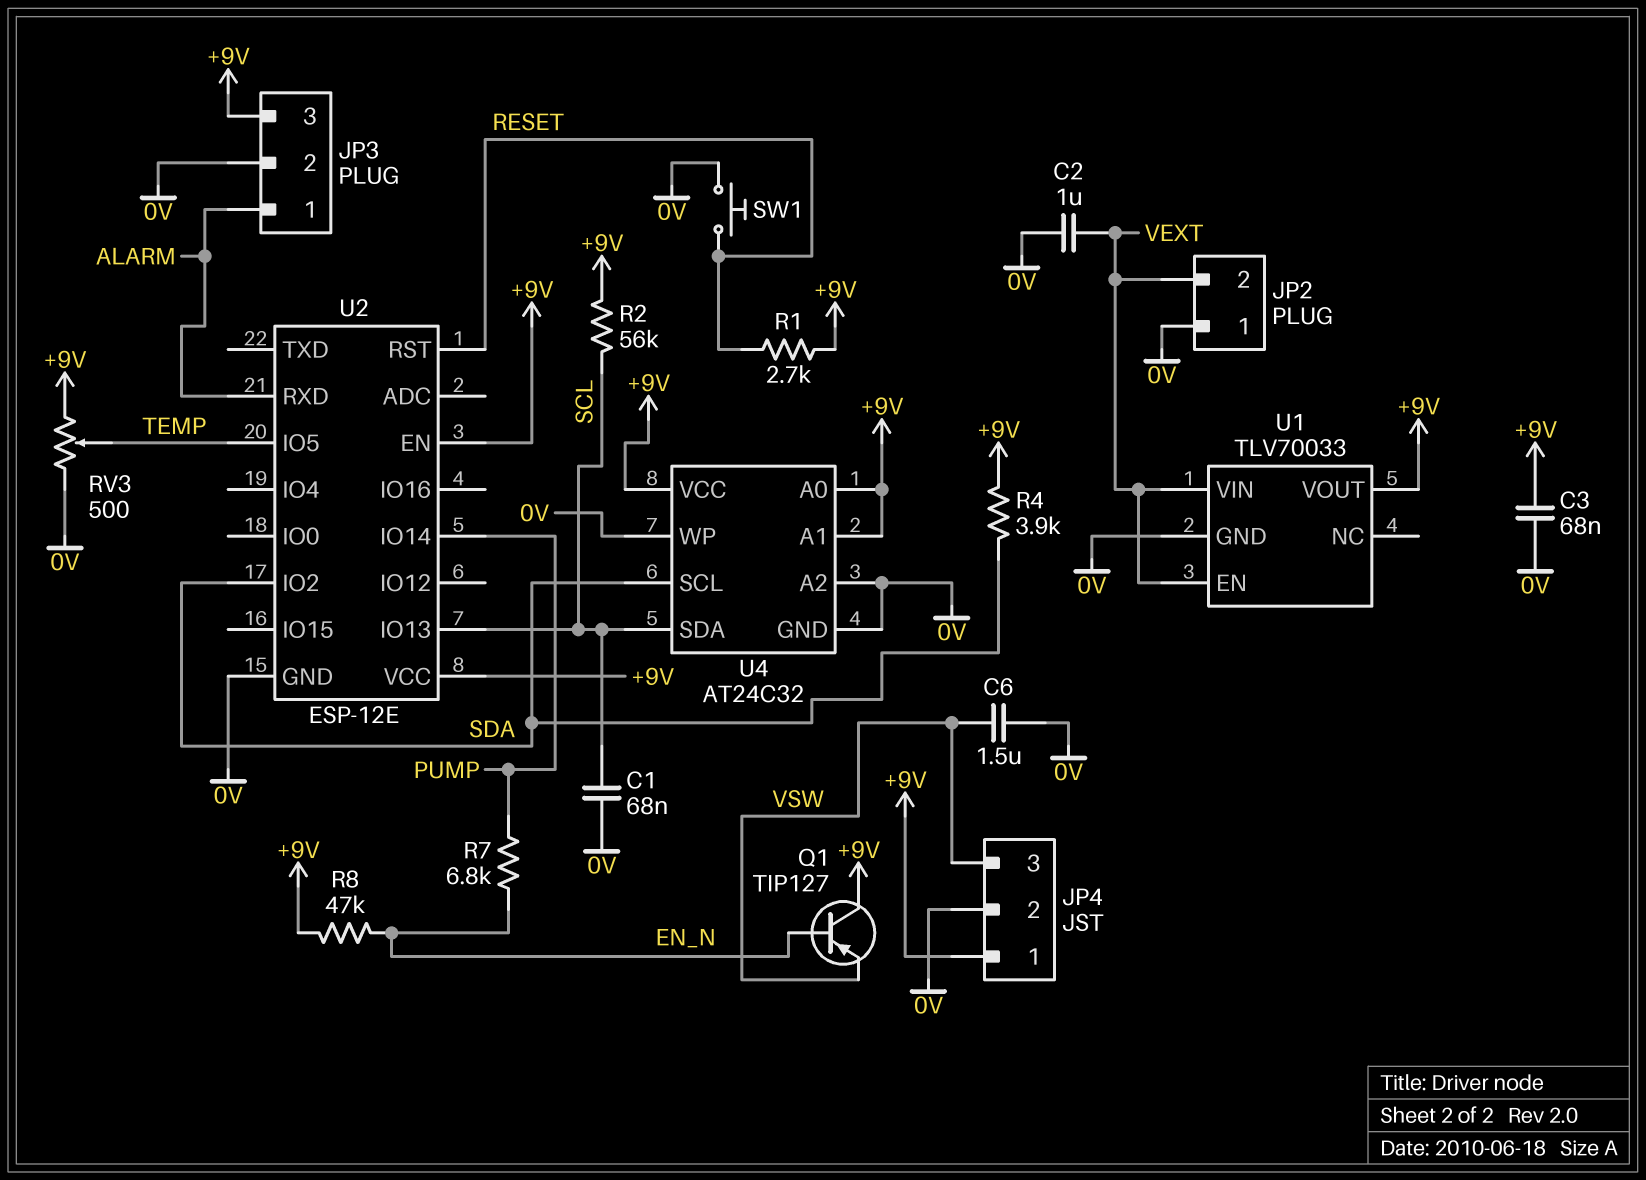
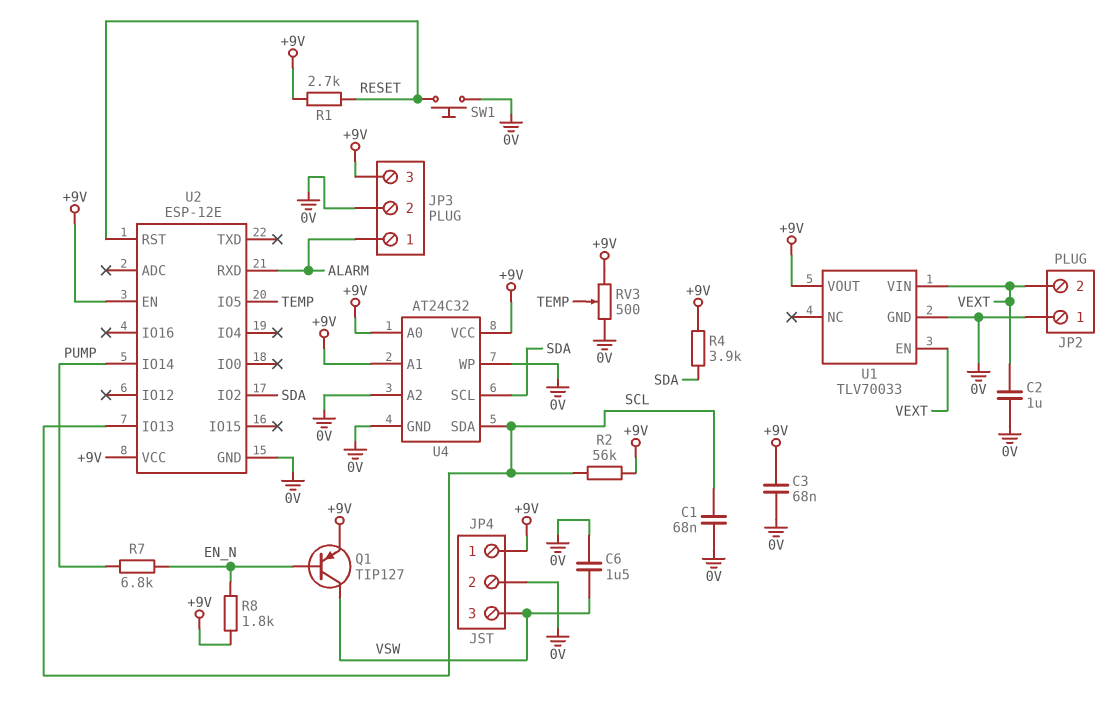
Q1: PNP TIP127 (B EN_N, C +9V, E VSW) -> PNP TIP127 (B EN_N, C VSW, E +9V)
R8: 47k (+9V, EN_N) -> 1.8k (+9V, EN_N)

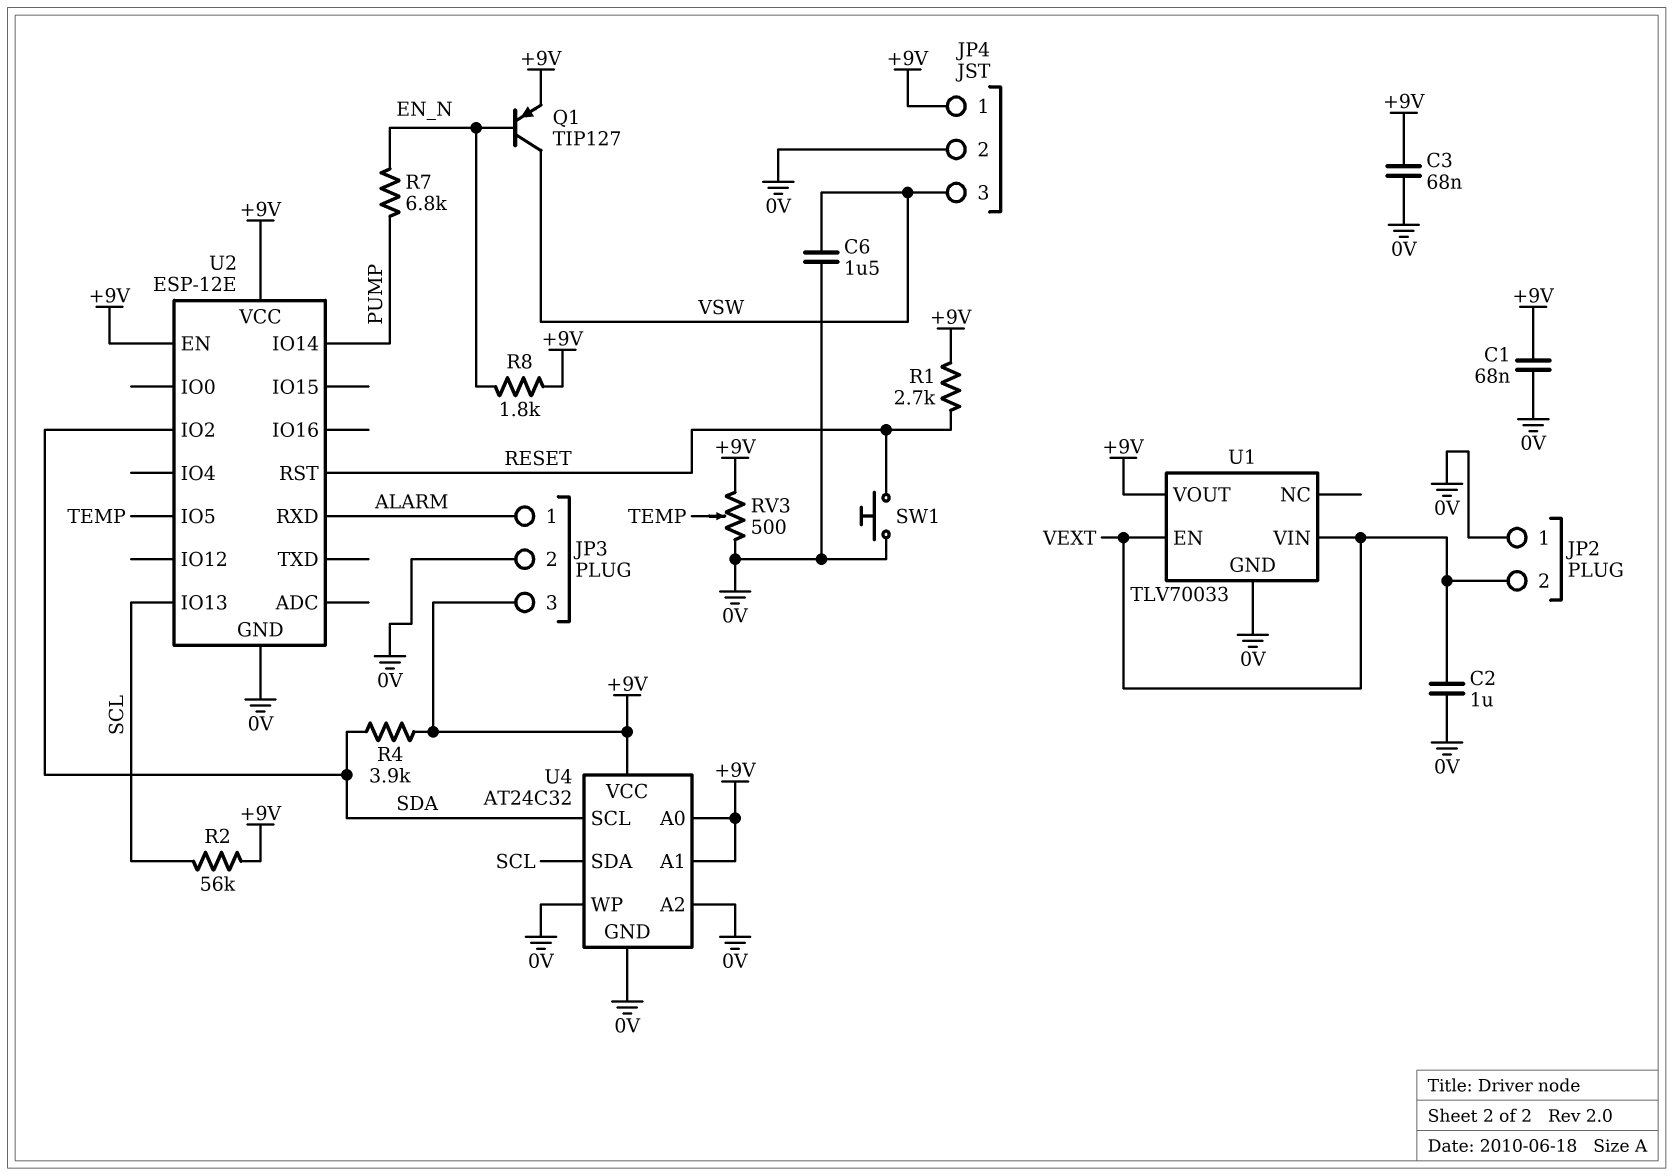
C1: 68nF (0V, SCL) -> 68nF (+9V, 0V)

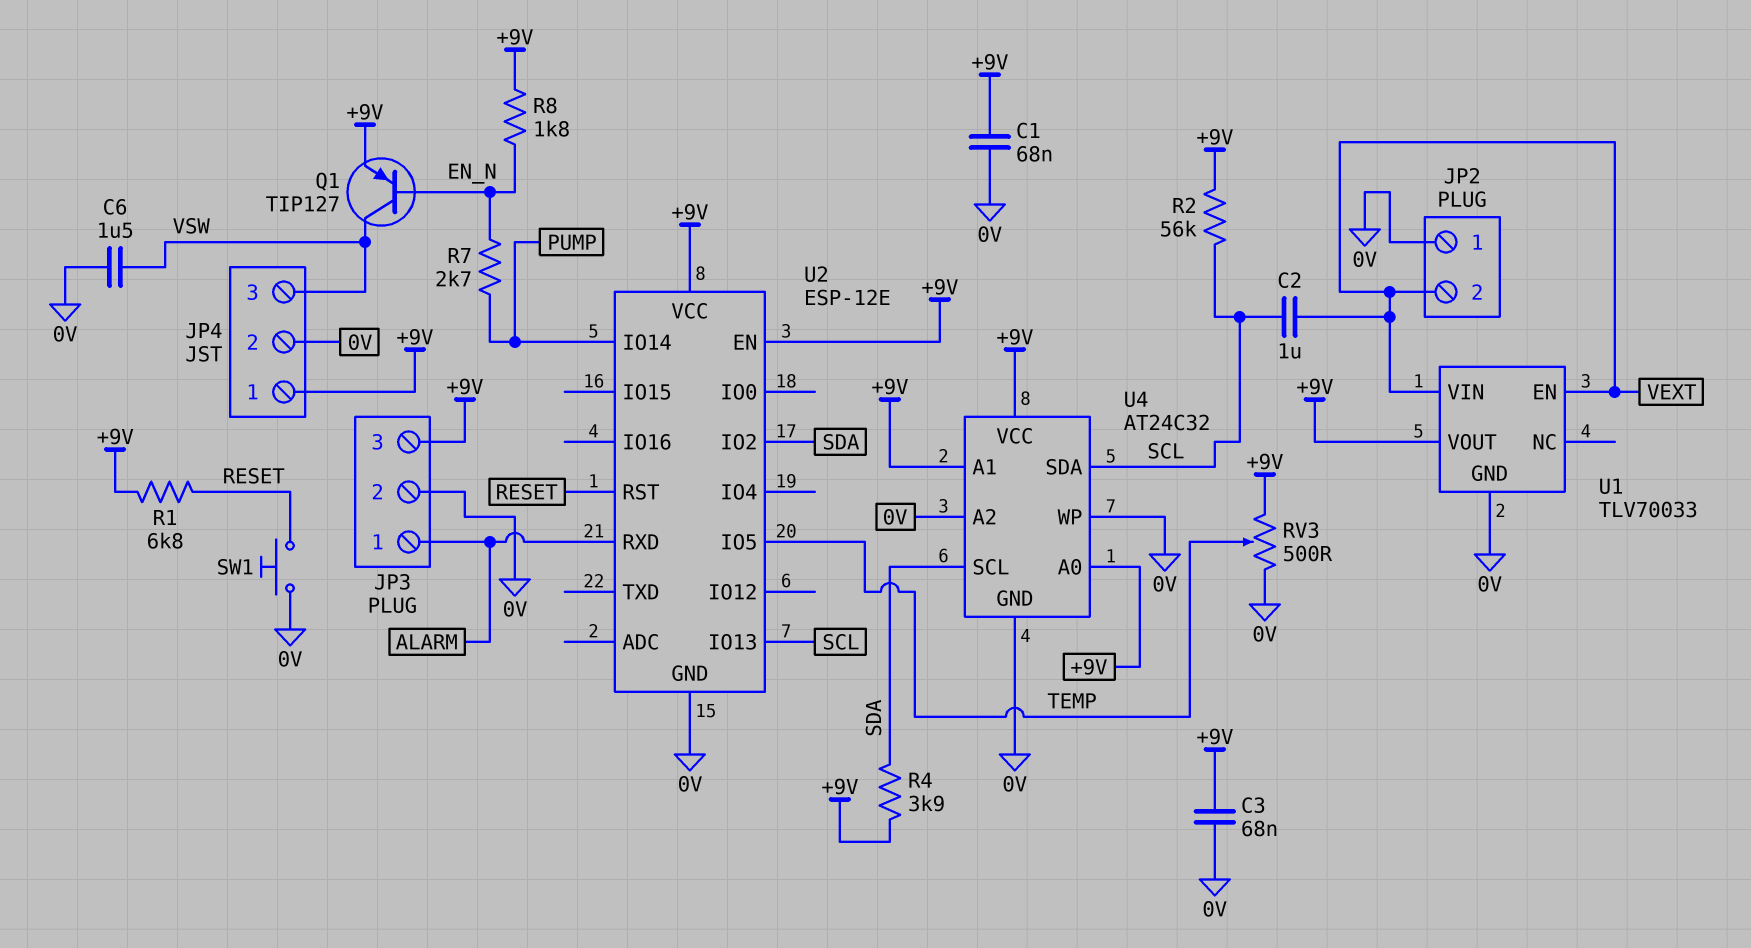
C2: 1uF (0V, VEXT) -> 1uF (SCL, VEXT)
R1: 2.7k (+9V, RESET) -> 6.8k (+9V, RESET)
R7: 6.8k (EN_N, PUMP) -> 2.7k (EN_N, PUMP)

